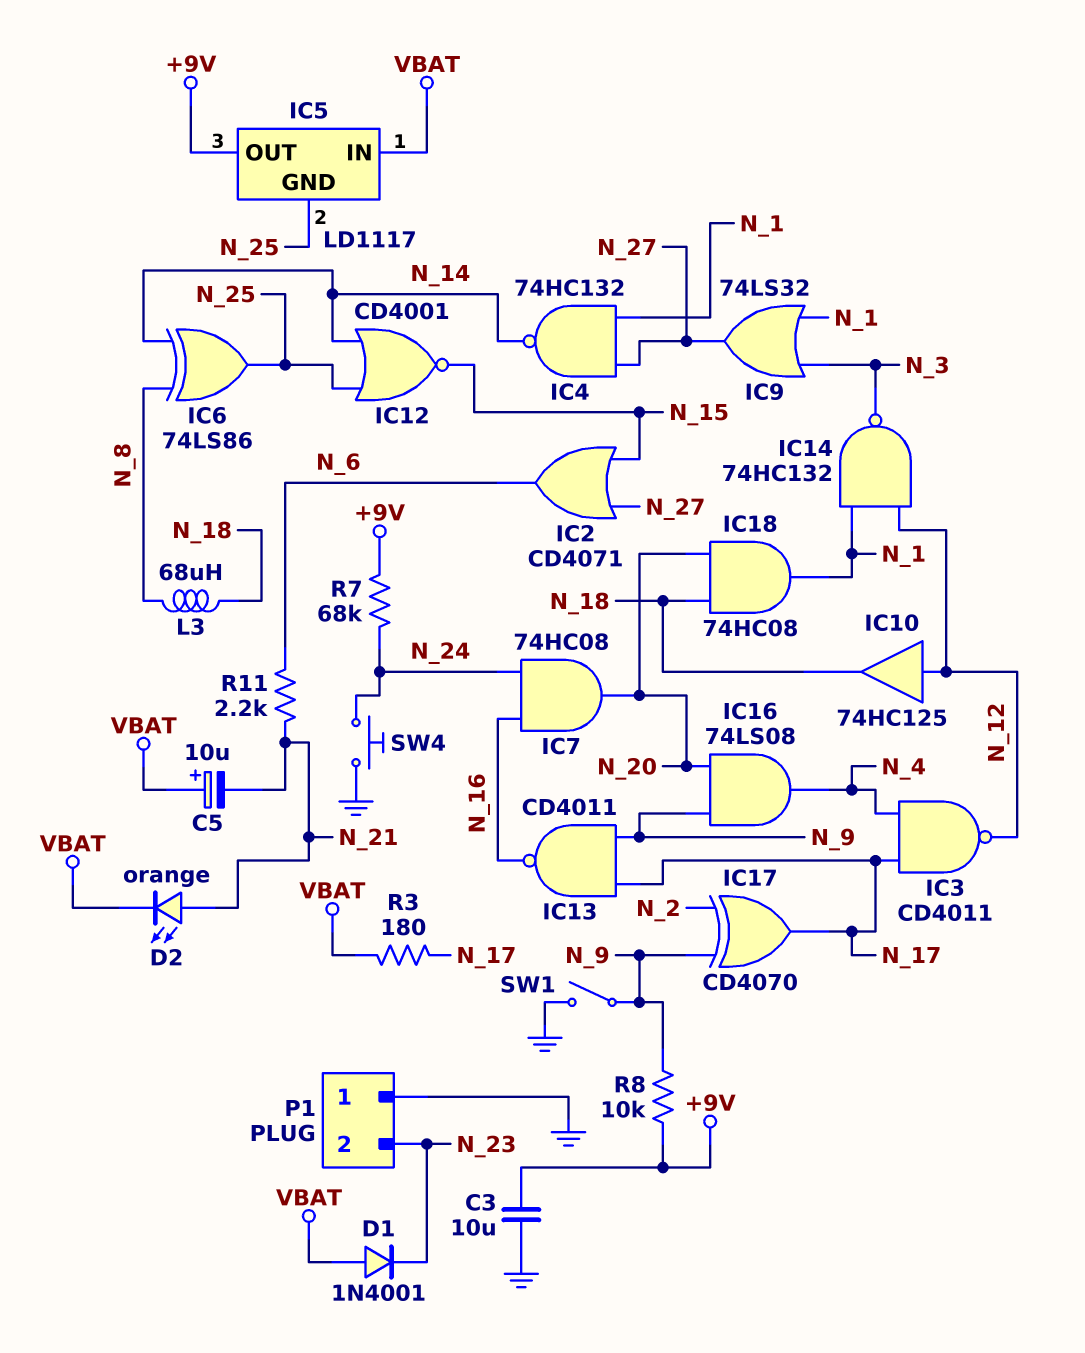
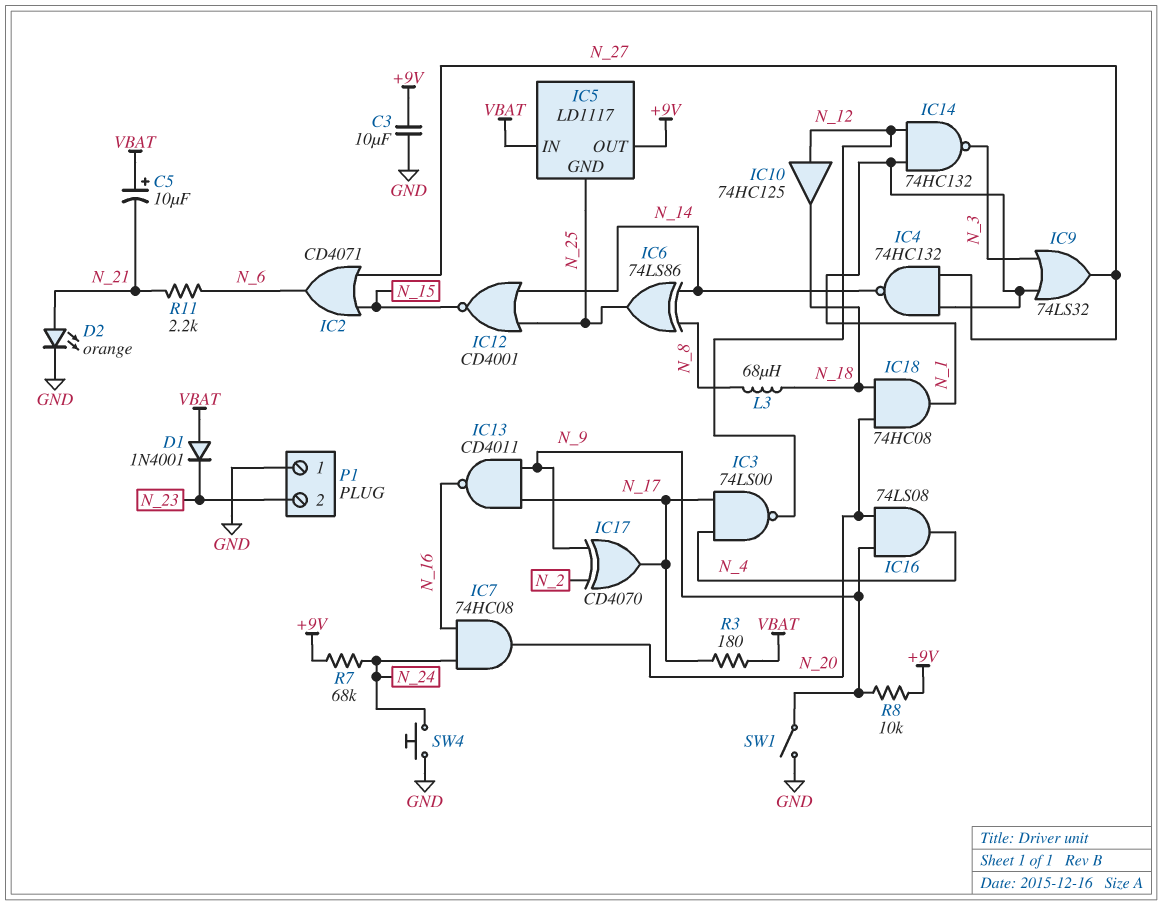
D2: LED orange (A N_21, K VBAT) -> LED orange (A N_21, K GND)
IC3: NAND CD4011 (in N_4, in N_17, out N_12) -> NAND 74LS00 (in N_4, in N_17, out N_12)

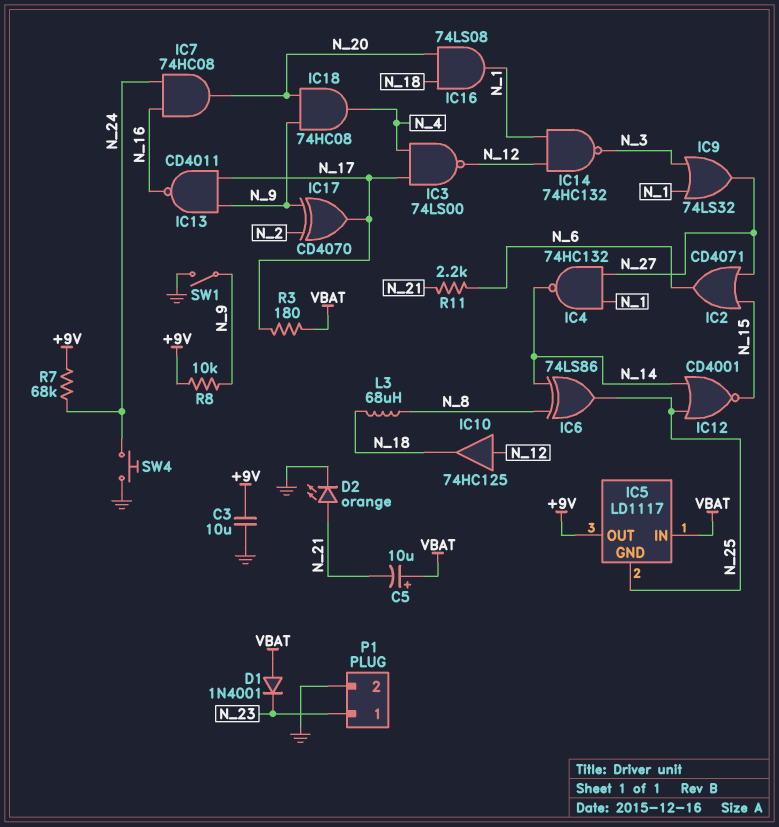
IC16: AND 74LS08 (in N_9, in N_20, out N_4) -> AND 74LS08 (in N_18, in N_20, out N_1)
IC18: AND 74HC08 (in N_18, in N_20, out N_1) -> AND 74HC08 (in N_9, in N_20, out N_4)
P1 pin 1: GND -> N_23
P1 pin 2: N_23 -> GND

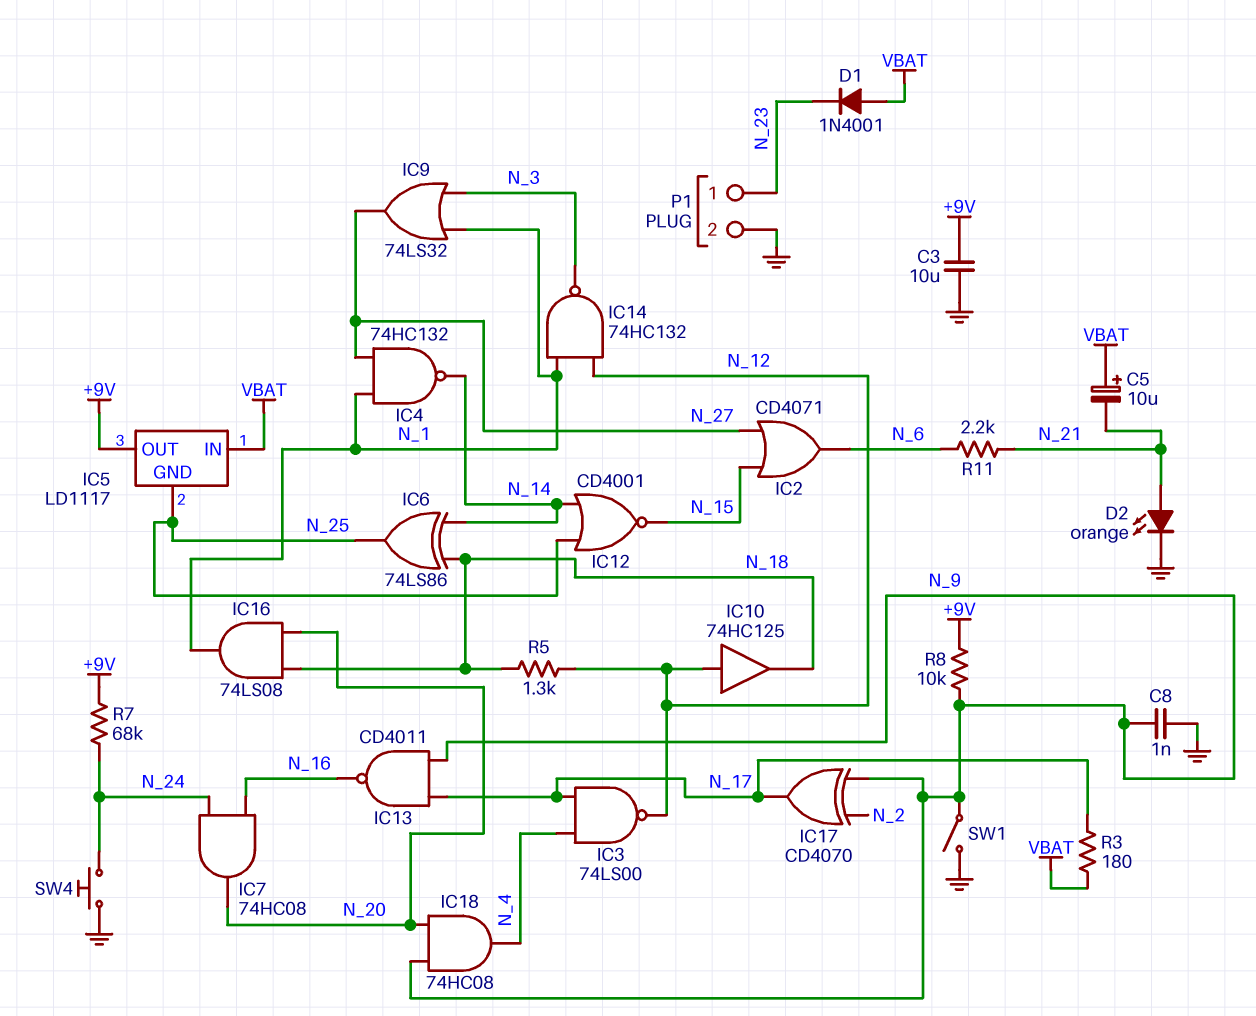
C8: none -> 1nF (GND, N_9)
IC6: XOR 74LS86 (in N_8, in N_14, out N_25) -> XOR 74LS86 (in N_14, in N_18, out N_25)
L3: 68uH (N_8, N_18) -> none
R5: none -> 1.3k (N_12, N_18)

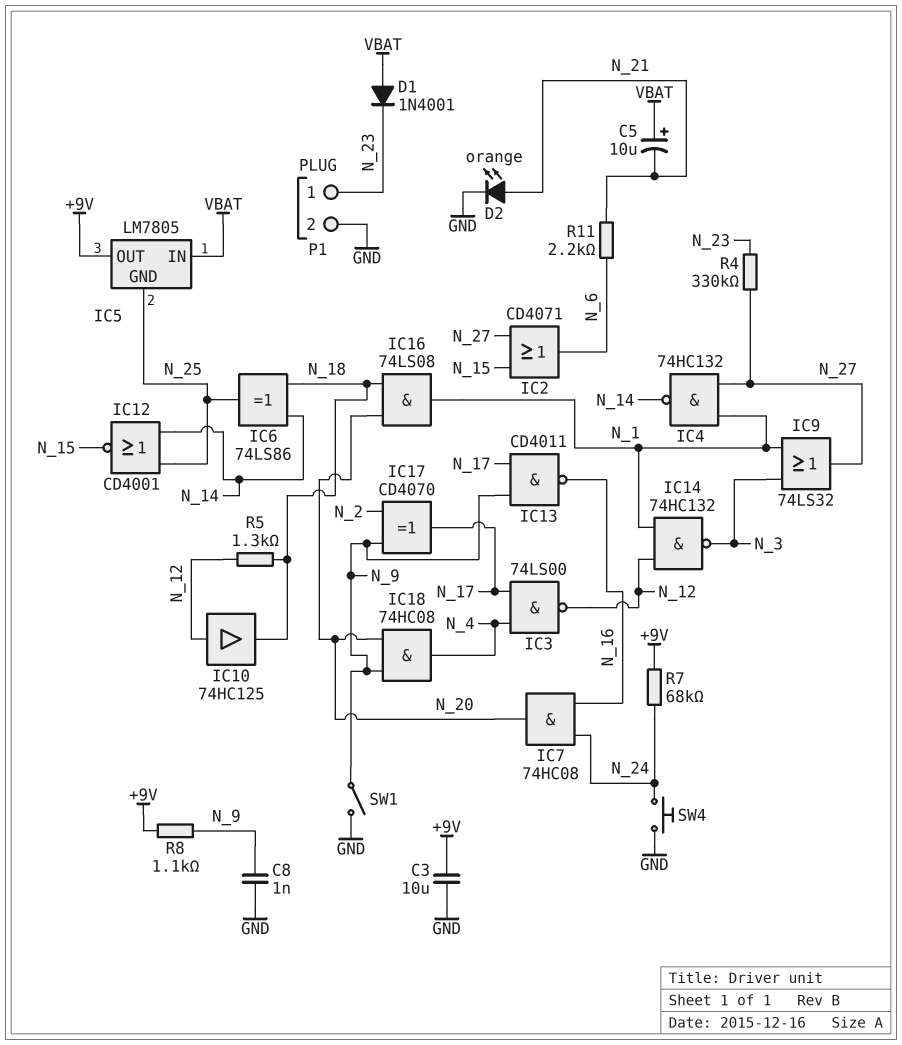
IC5: LD1117 -> LM7805
R3: 180 (N_17, VBAT) -> none
R4: none -> 330k (N_23, N_27)
R8: 10k (+9V, N_9) -> 1.1k (+9V, N_9)

